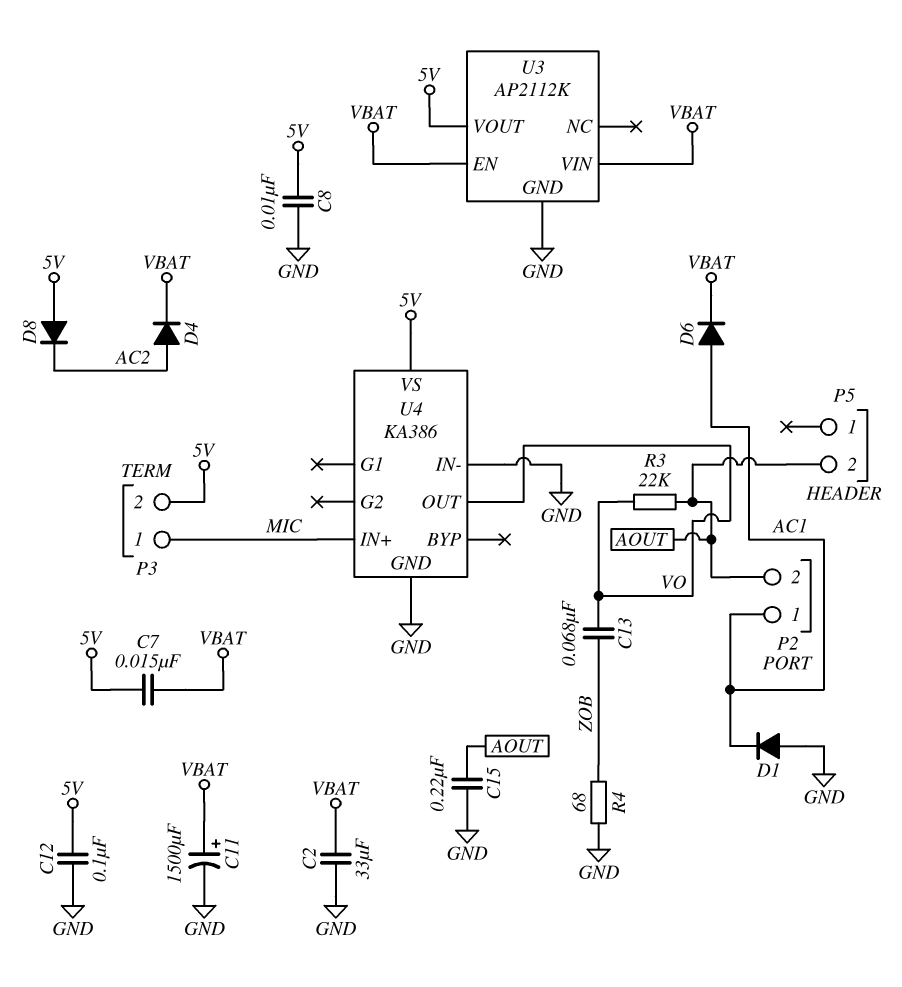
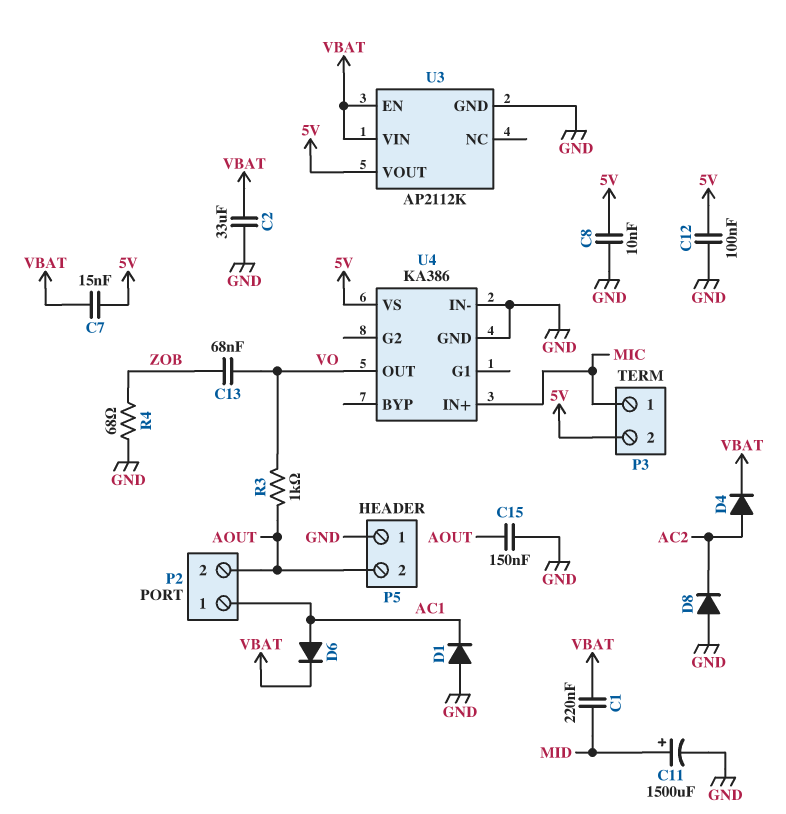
C1: none -> 220nF (MID, VBAT)
C11: 1500uF (plus VBAT, minus GND) -> 1500uF (plus MID, minus GND)
C15: 220nF (AOUT, GND) -> 150nF (AOUT, GND)
D8: diode (A 5V, K AC2) -> diode (A GND, K AC2)
P5 pin 1: none -> GND
R3: 22k (AOUT, VO) -> 1k (AOUT, VO)

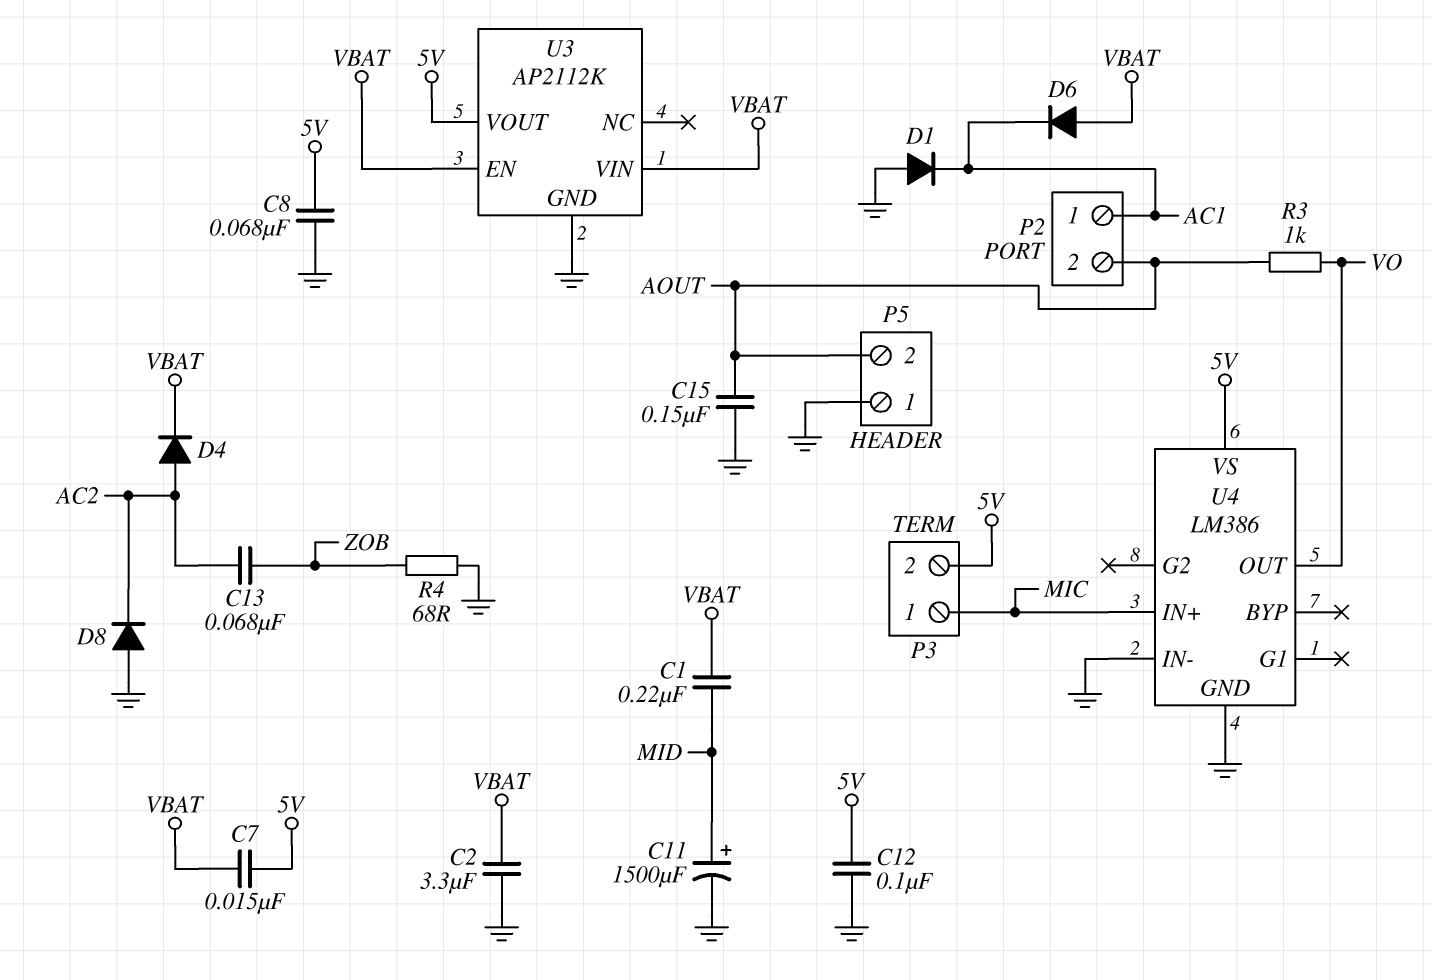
C2: 33uF (GND, VBAT) -> 3.3uF (GND, VBAT)
C8: 10nF (5V, GND) -> 68nF (5V, GND)
C13: 68nF (VO, ZOB) -> 68nF (AC2, ZOB)
D6: diode (A AC1, K VBAT) -> diode (A VBAT, K AC1)
U4: KA386 -> LM386

